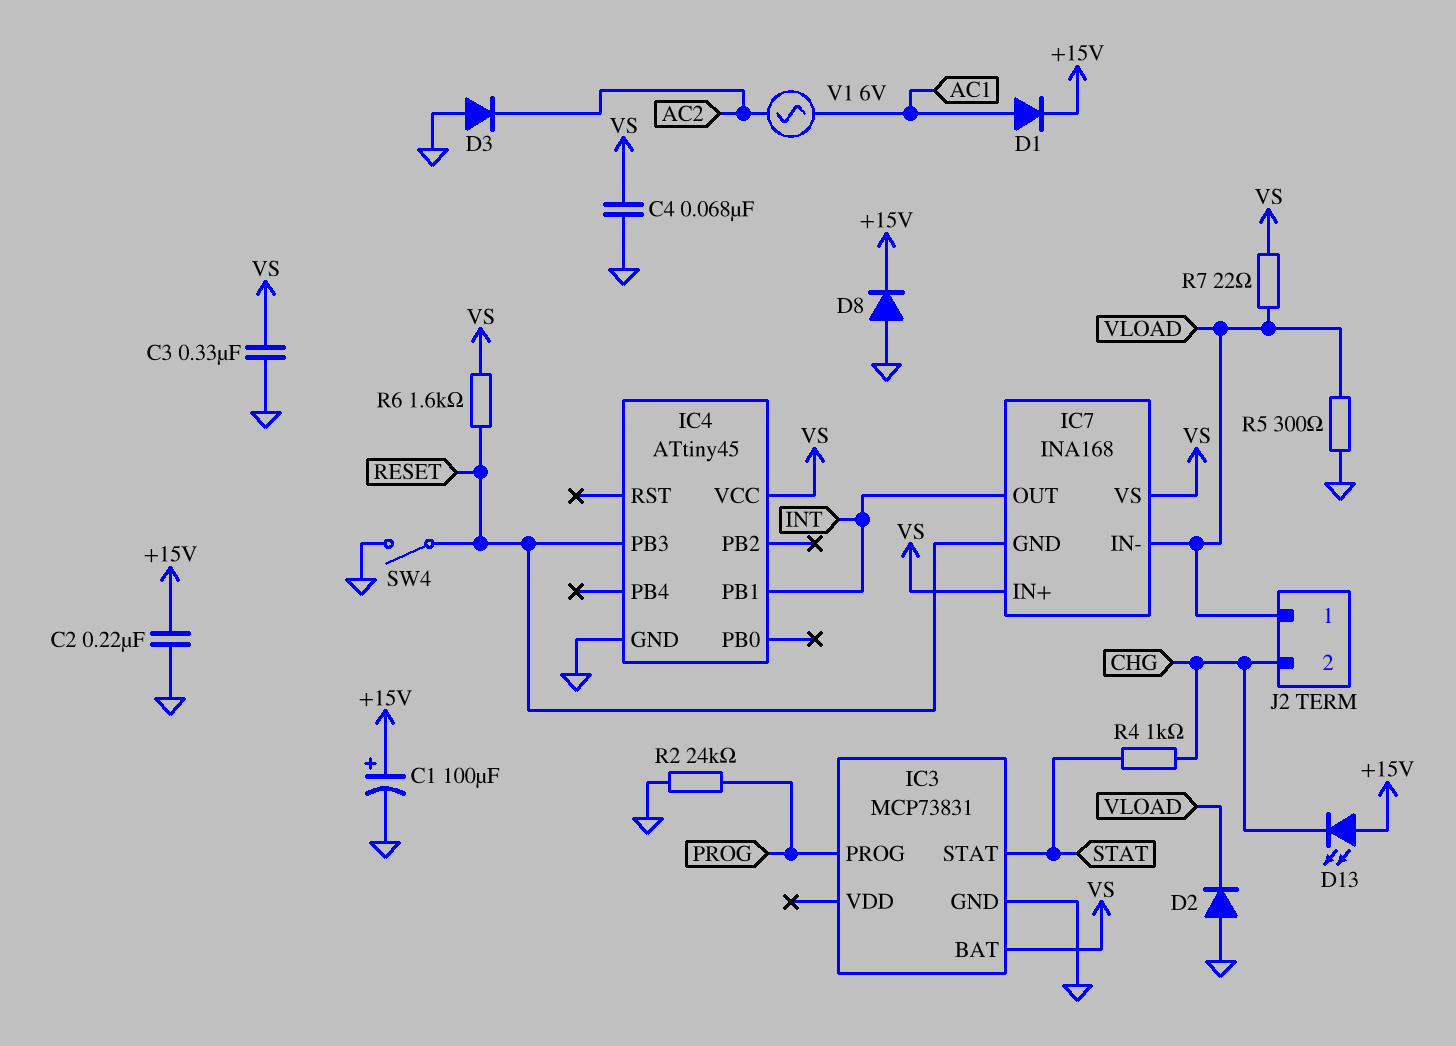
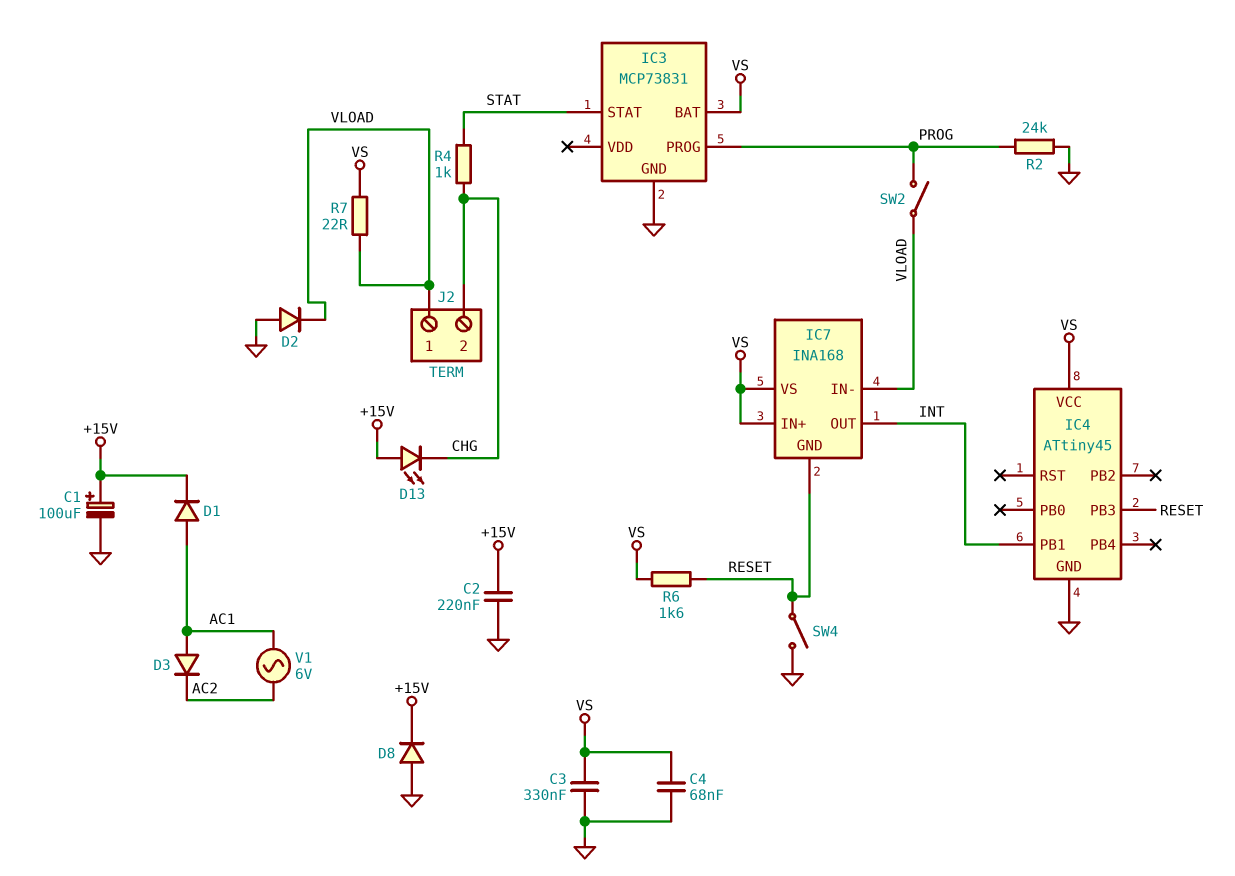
D3: diode (A GND, K AC2) -> diode (A AC1, K AC2)
R5: 300 (GND, VLOAD) -> none
SW2: none -> switch (PROG, VLOAD)

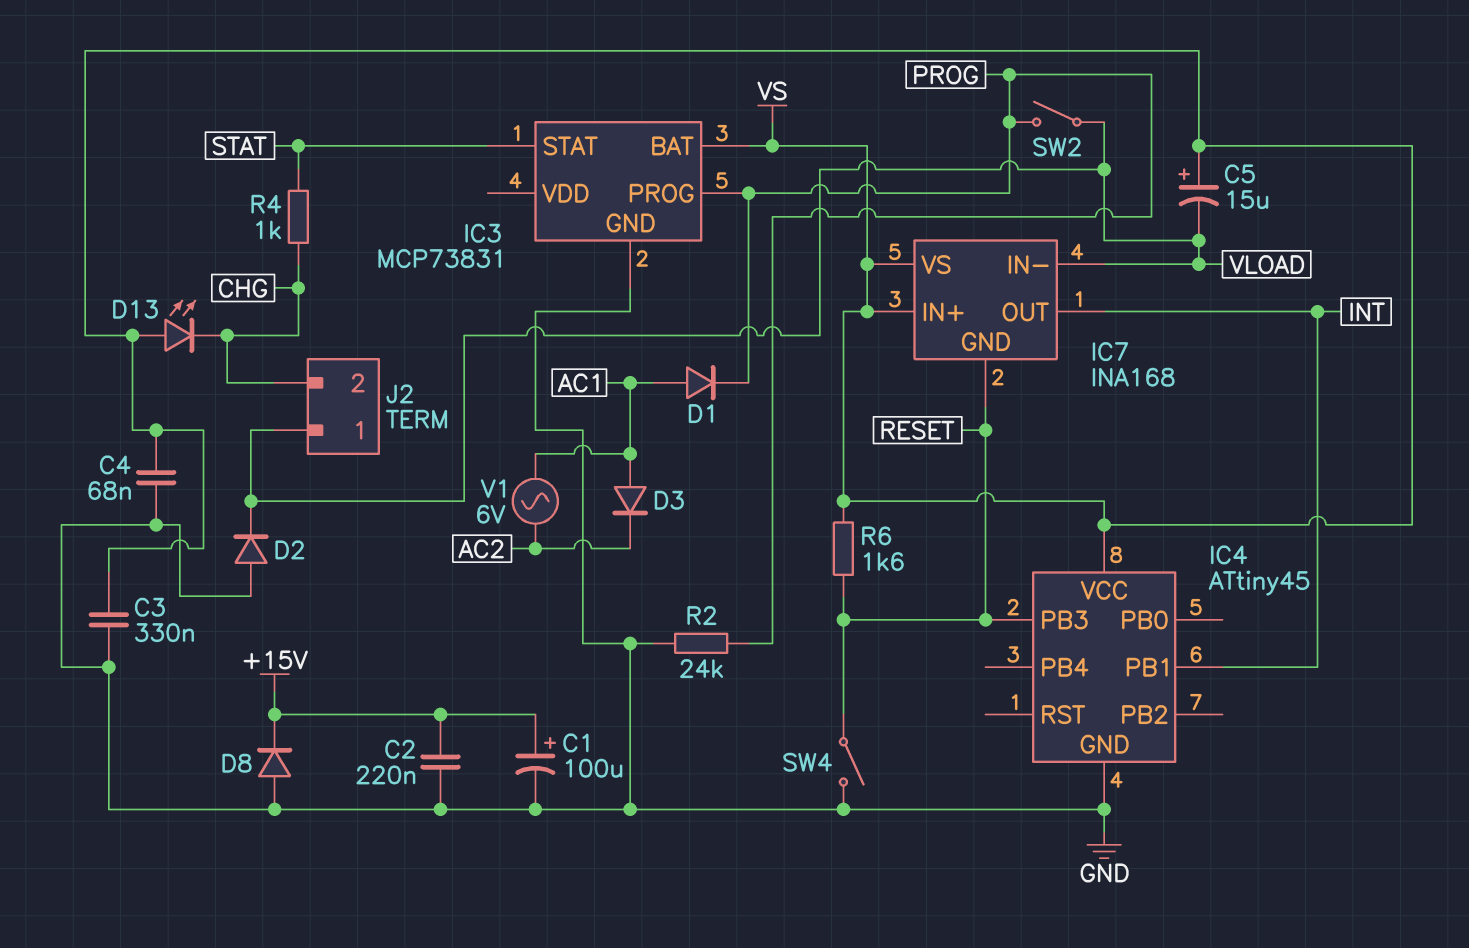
C5: none -> 15uF (plus VS, minus VLOAD)
D1: diode (A AC1, K +15V) -> diode (A AC1, K PROG)
D13: LED (A +15V, K CHG) -> LED (A VS, K CHG)
R7: 22 (VLOAD, VS) -> none

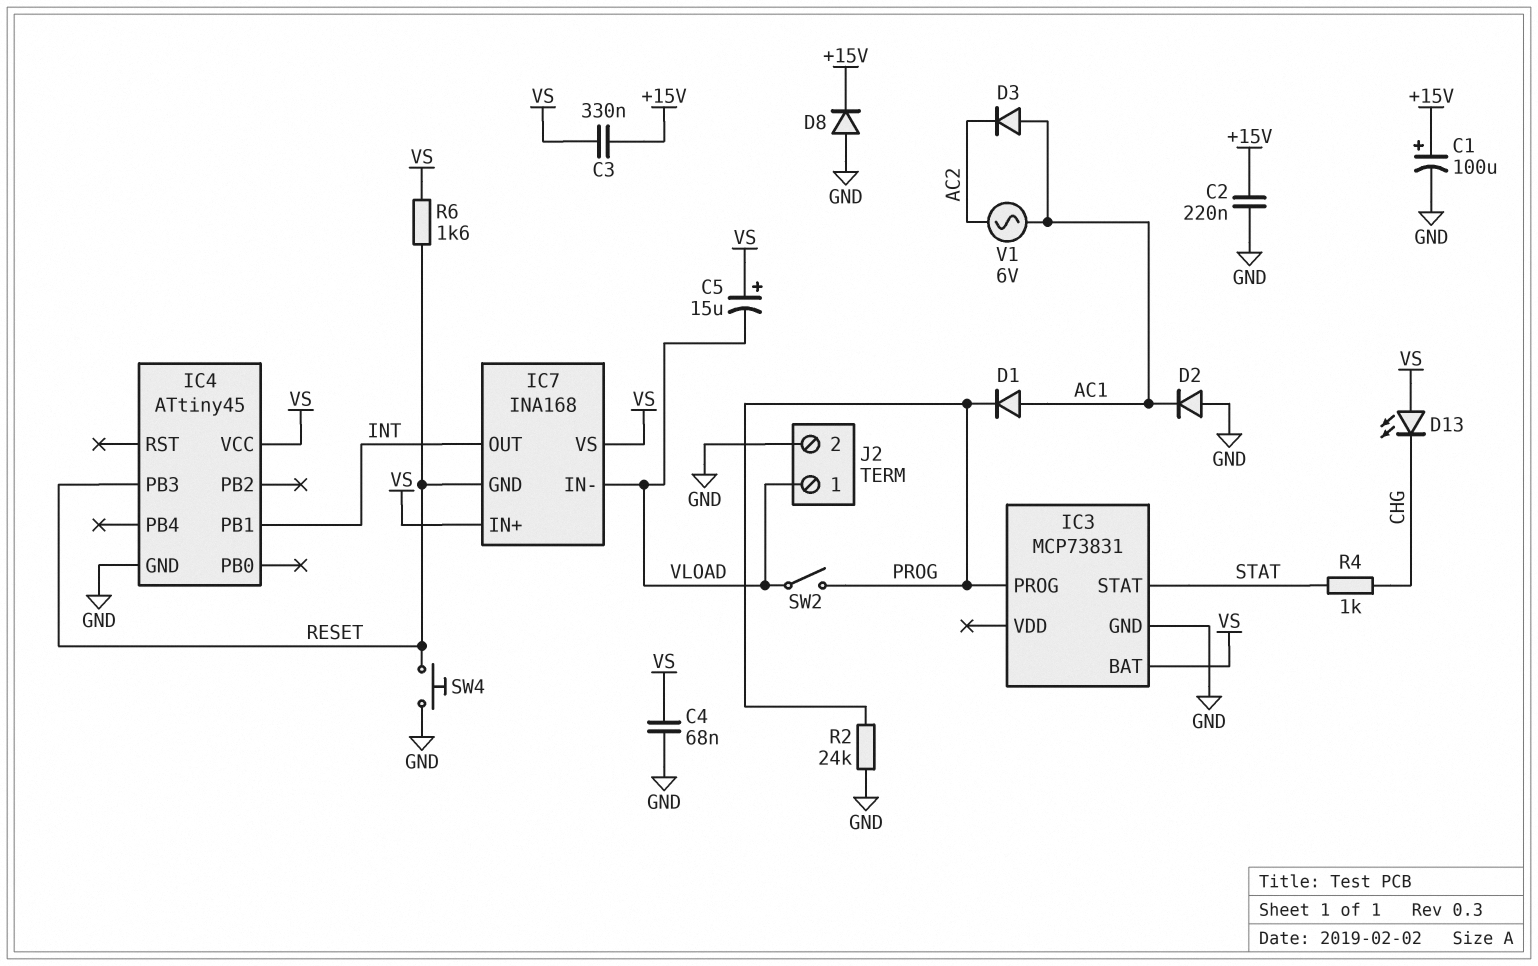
C3: 330nF (GND, VS) -> 330nF (+15V, VS)
D2: diode (A GND, K VLOAD) -> diode (A GND, K AC1)
J2 pin 2: CHG -> GND
SW4: switch (GND, RESET) -> button (GND, RESET)

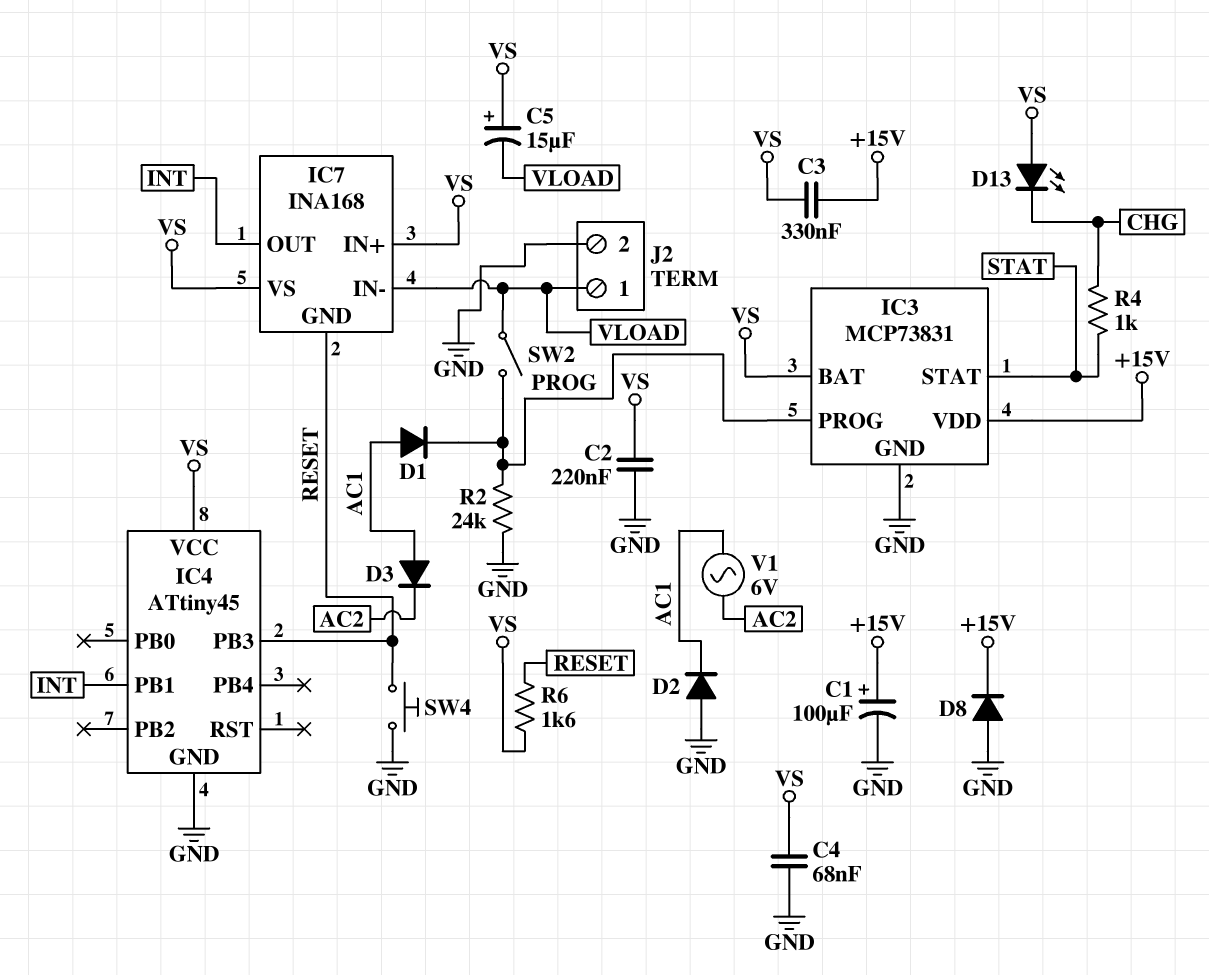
C2: 220nF (+15V, GND) -> 220nF (GND, VS)
IC3 pin VDD: none -> +15V

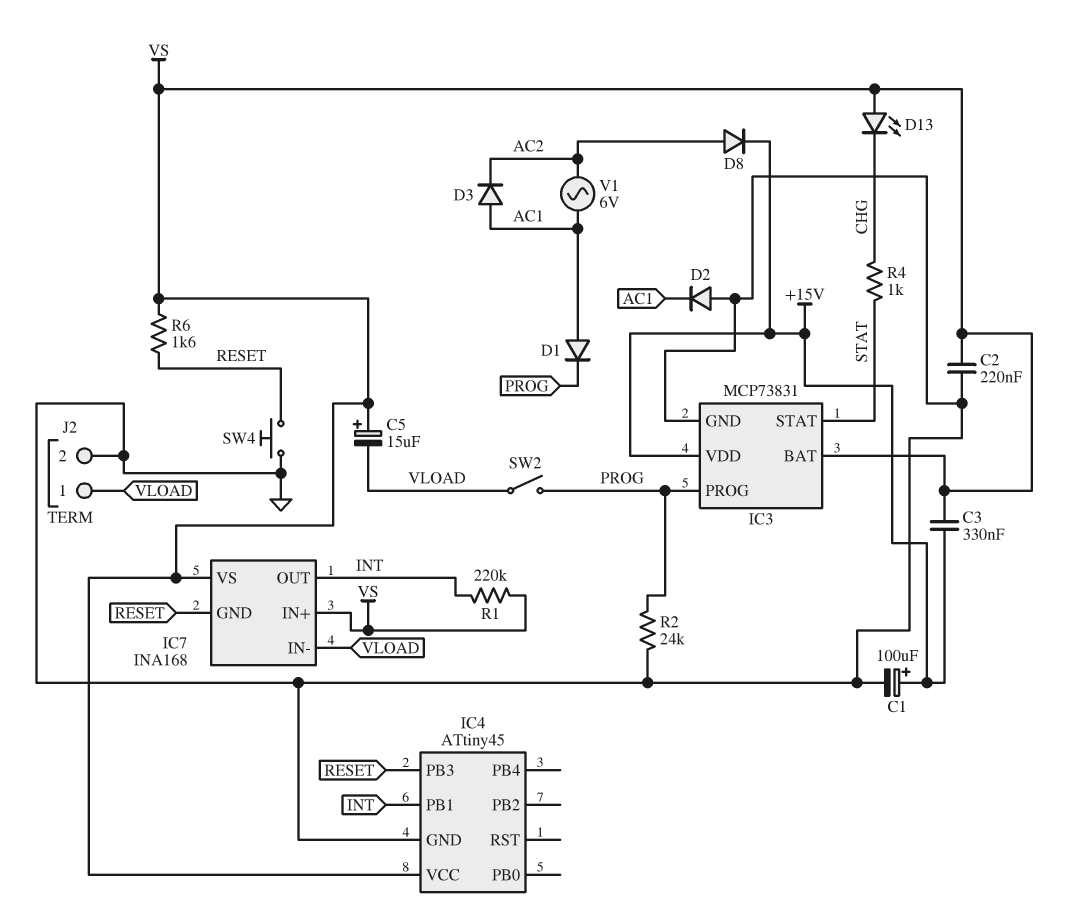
C4: 68nF (GND, VS) -> none
D8: diode (A GND, K +15V) -> diode (A AC2, K +15V)
R1: none -> 220k (INT, VS)

